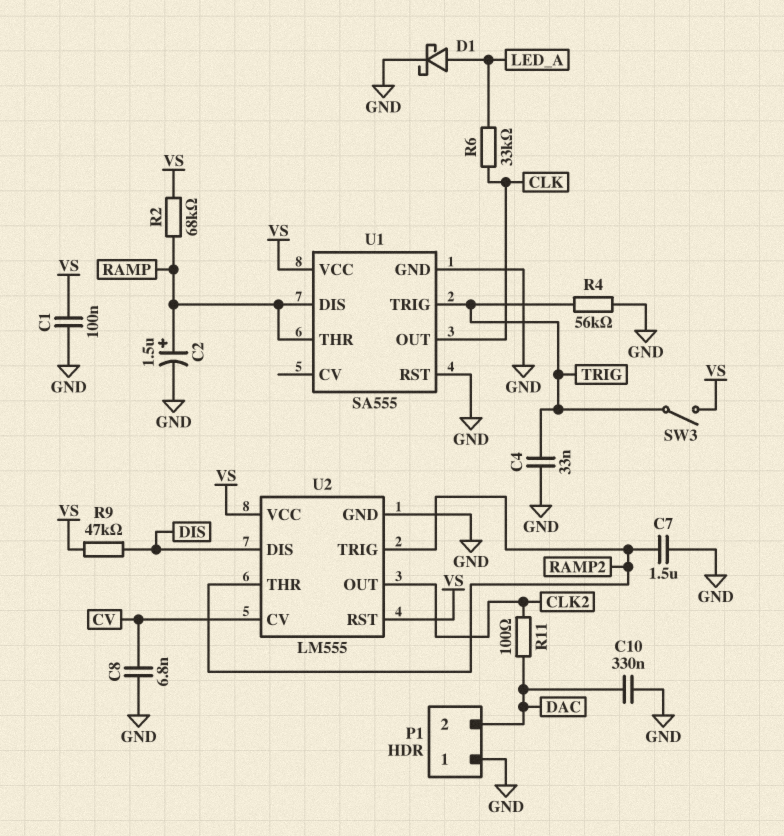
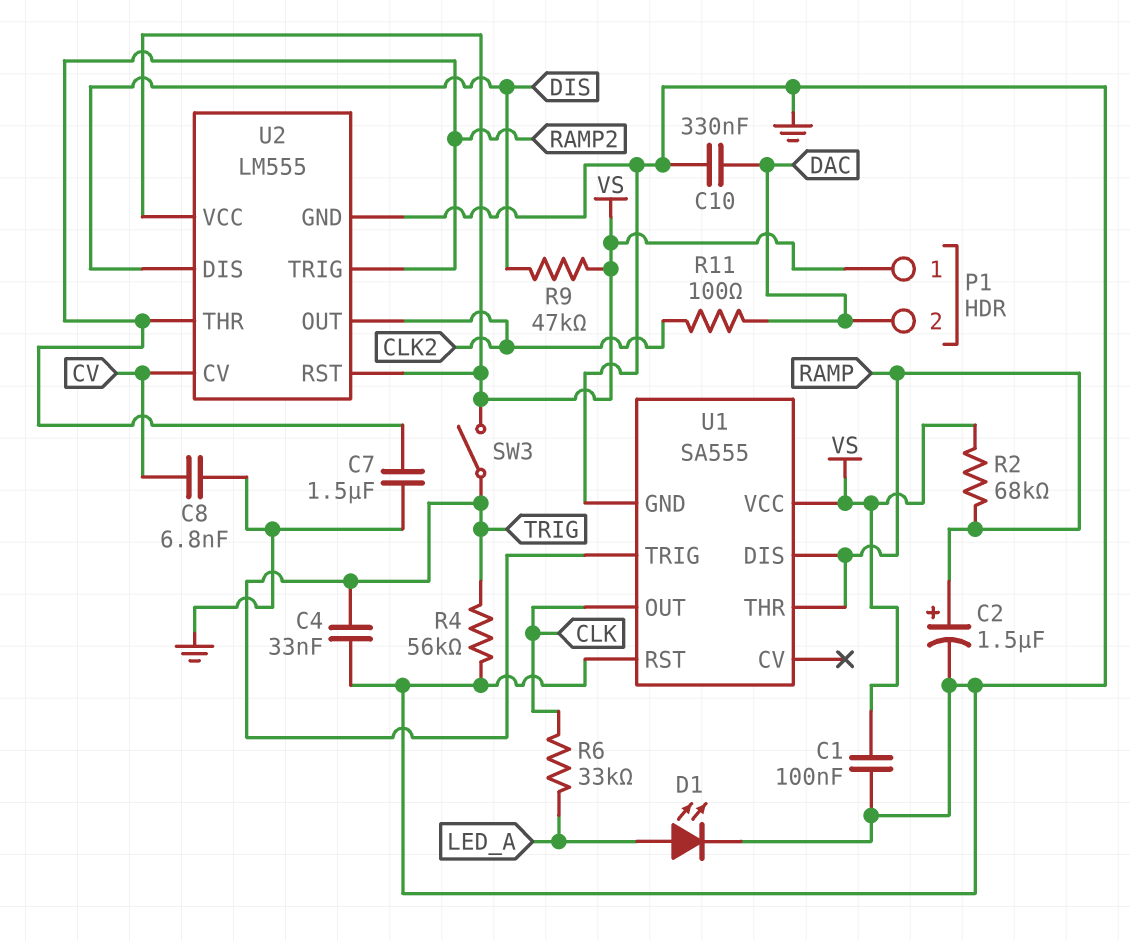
D1: schottky (A LED_A, K GND) -> LED (A LED_A, K GND)
P1 pin 1: GND -> VS

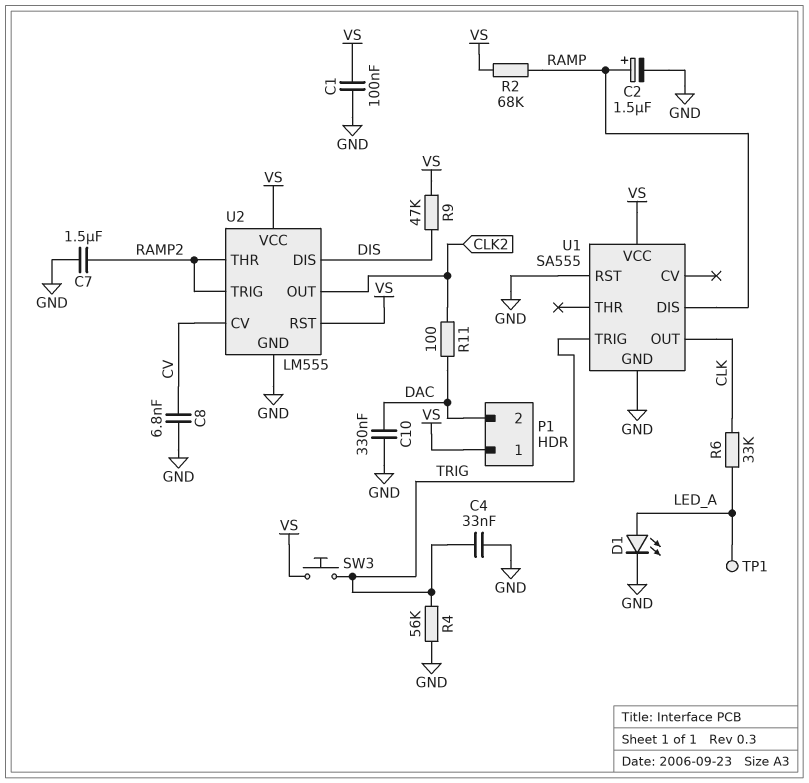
SW3: switch (TRIG, VS) -> button (TRIG, VS)
TP1: none -> test point (LED_A)
U1 pin THR: RAMP -> none

